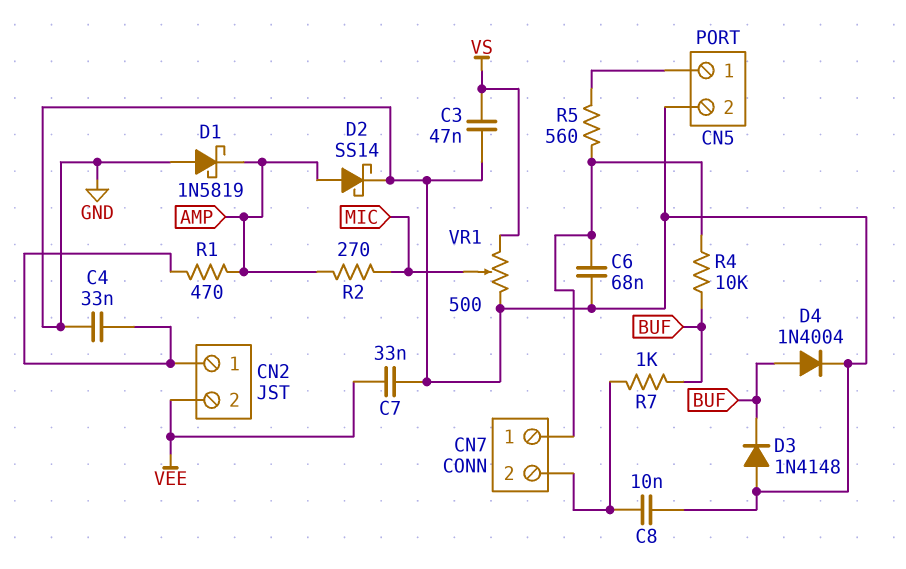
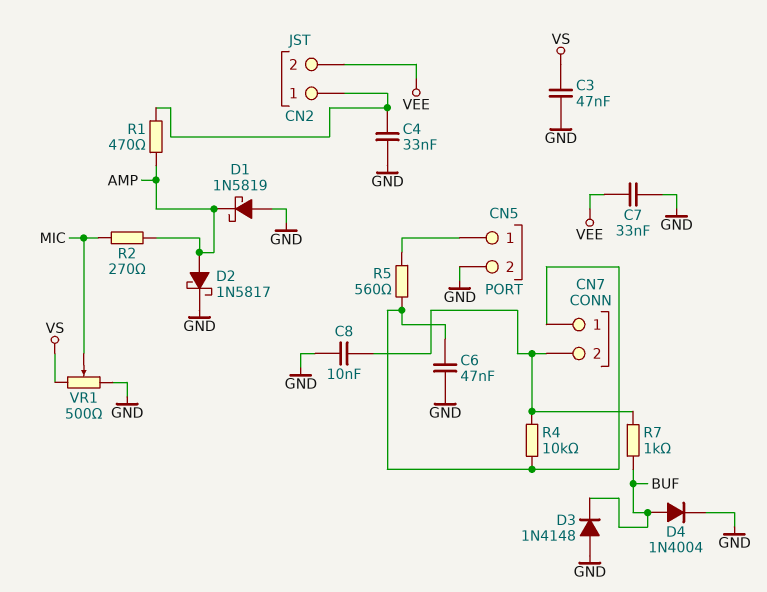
C6: 68nF (CN7/1, GND) -> 47nF (CN7/1, GND)
D2: schottky SS14 (A AMP, K GND) -> schottky 1N5817 (A AMP, K GND)
R4: 10k (BUF, CN7/1) -> 10k (CN7/1, CN7/2)

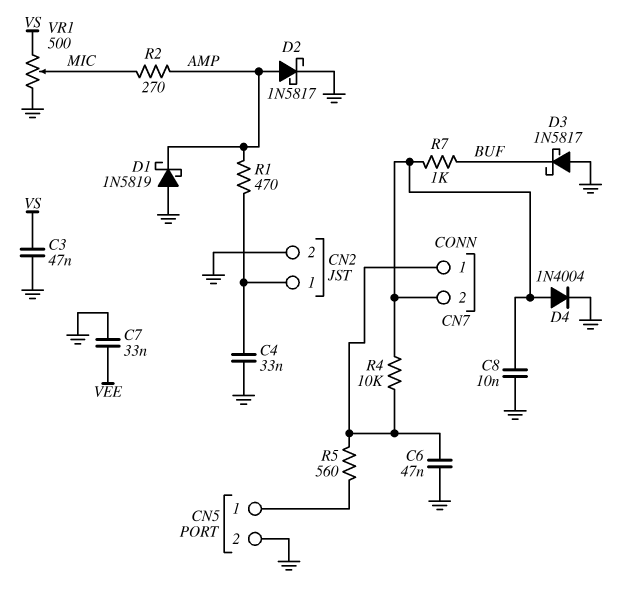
CN2 pin 2: VEE -> GND
D3: diode 1N4148 (A GND, K BUF) -> schottky 1N5817 (A GND, K BUF)
D4: diode 1N4004 (A BUF, K GND) -> diode 1N4004 (A CN7/2, K GND)

